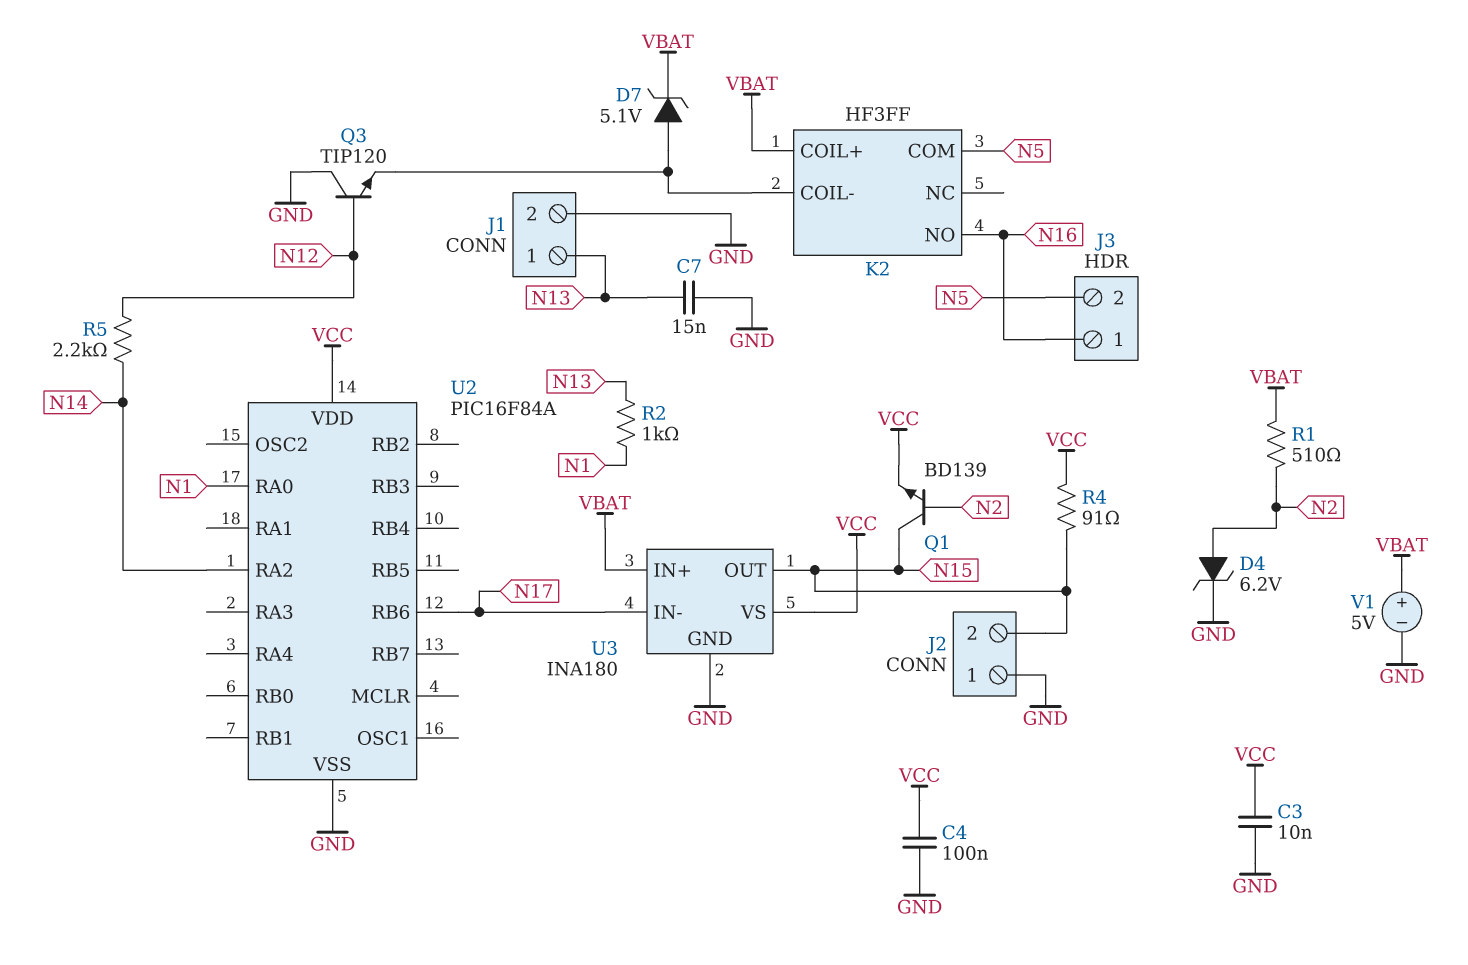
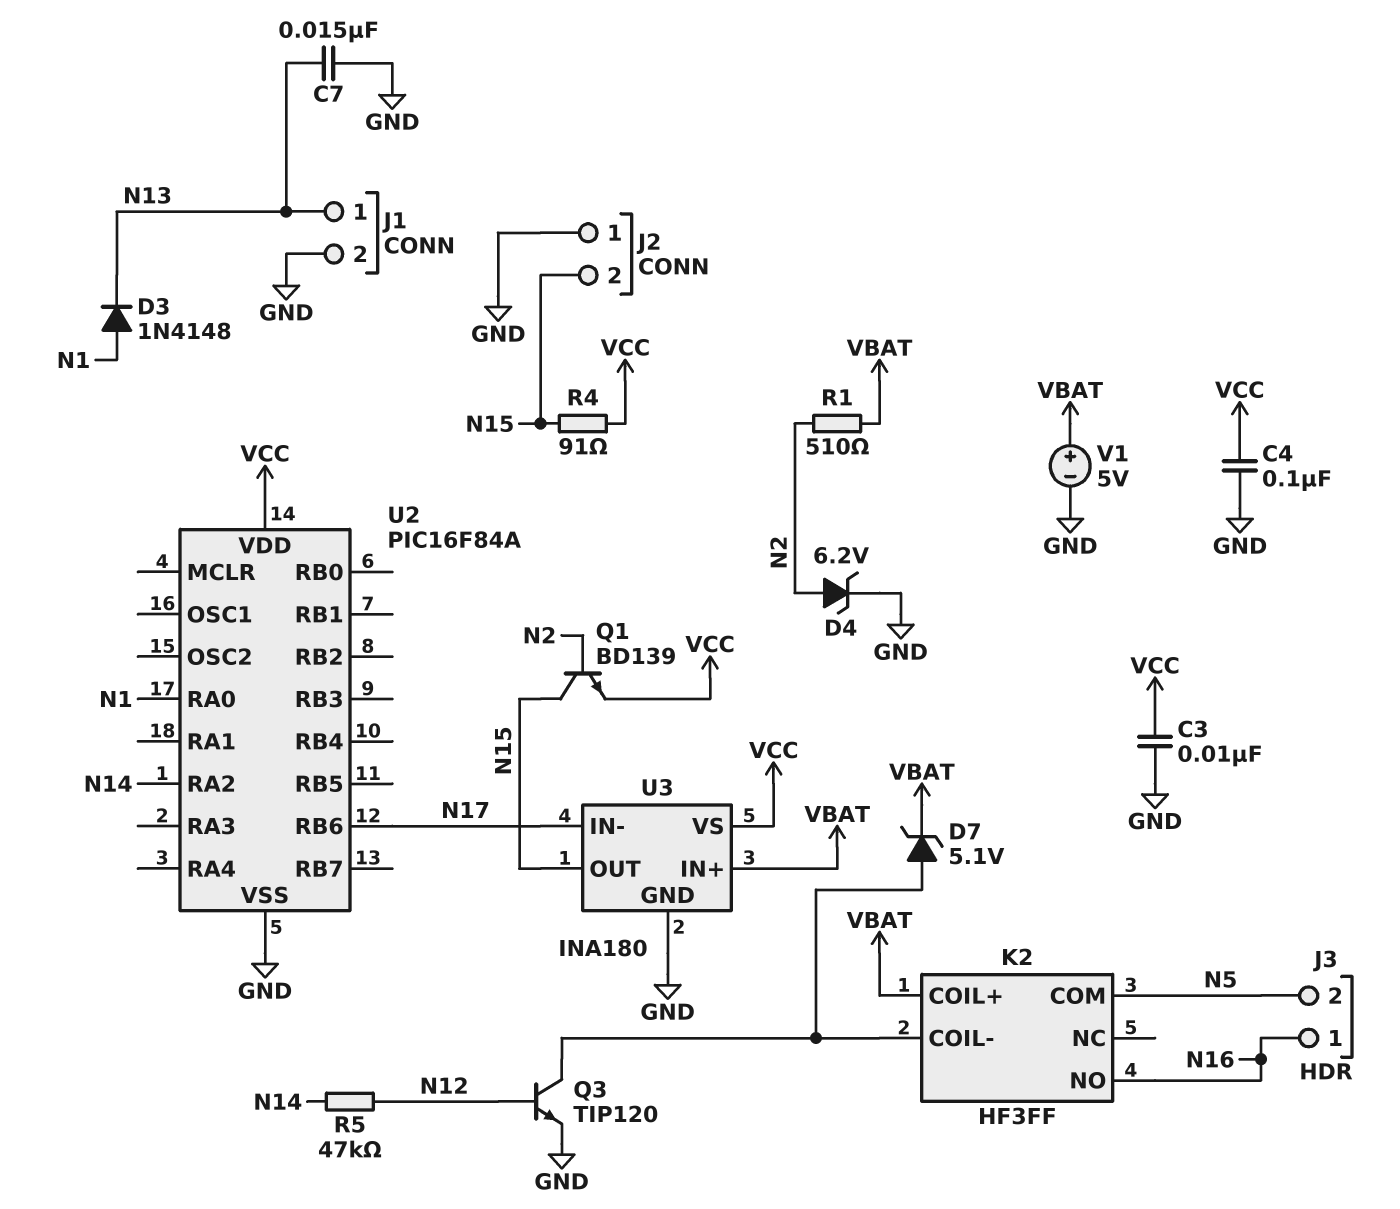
D3: none -> diode 1N4148 (A N1, K N13)
Q3: NPN TIP120 (B N12, C GND, E K2/COIL-) -> NPN TIP120 (B N12, C K2/COIL-, E GND)
R2: 1k (N1, N13) -> none
R5: 2.2k (N12, N14) -> 47k (N12, N14)

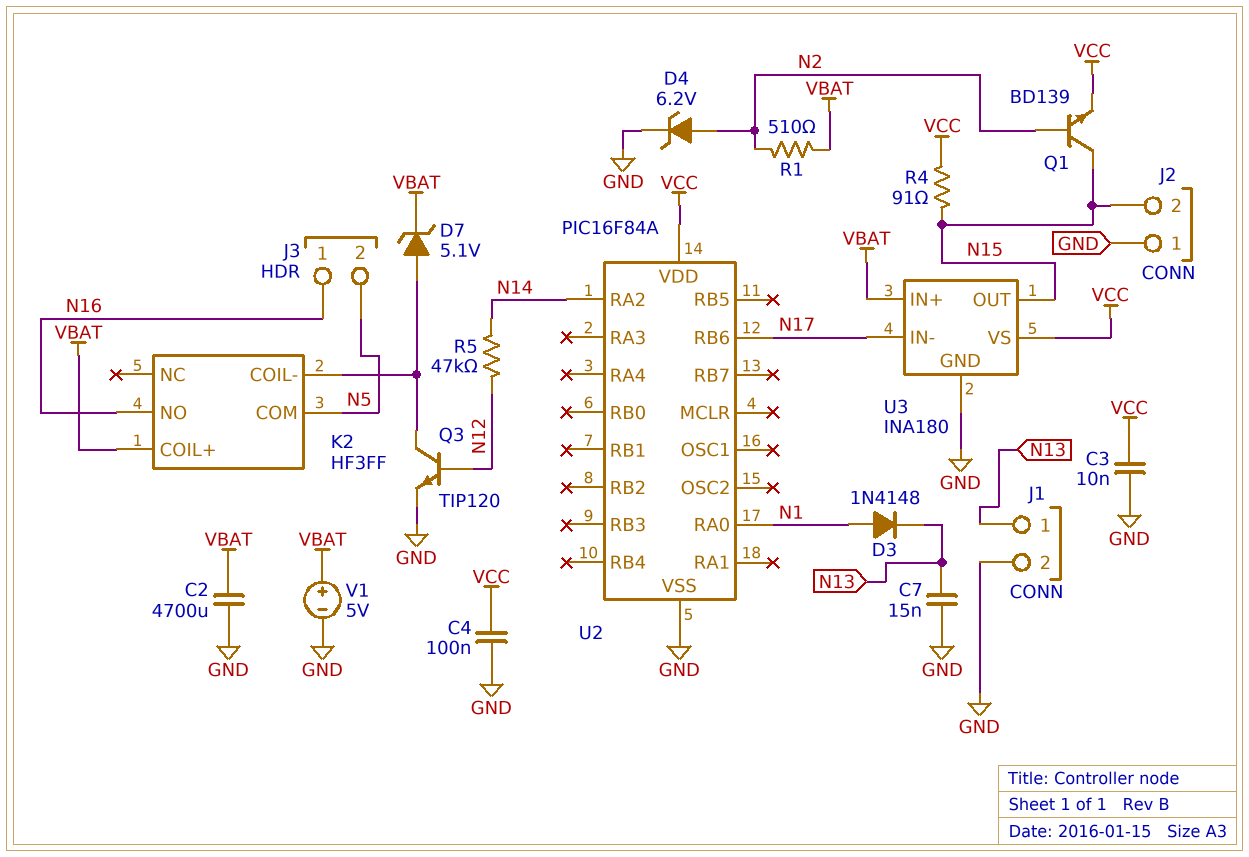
C2: none -> 4700uF (GND, VBAT)

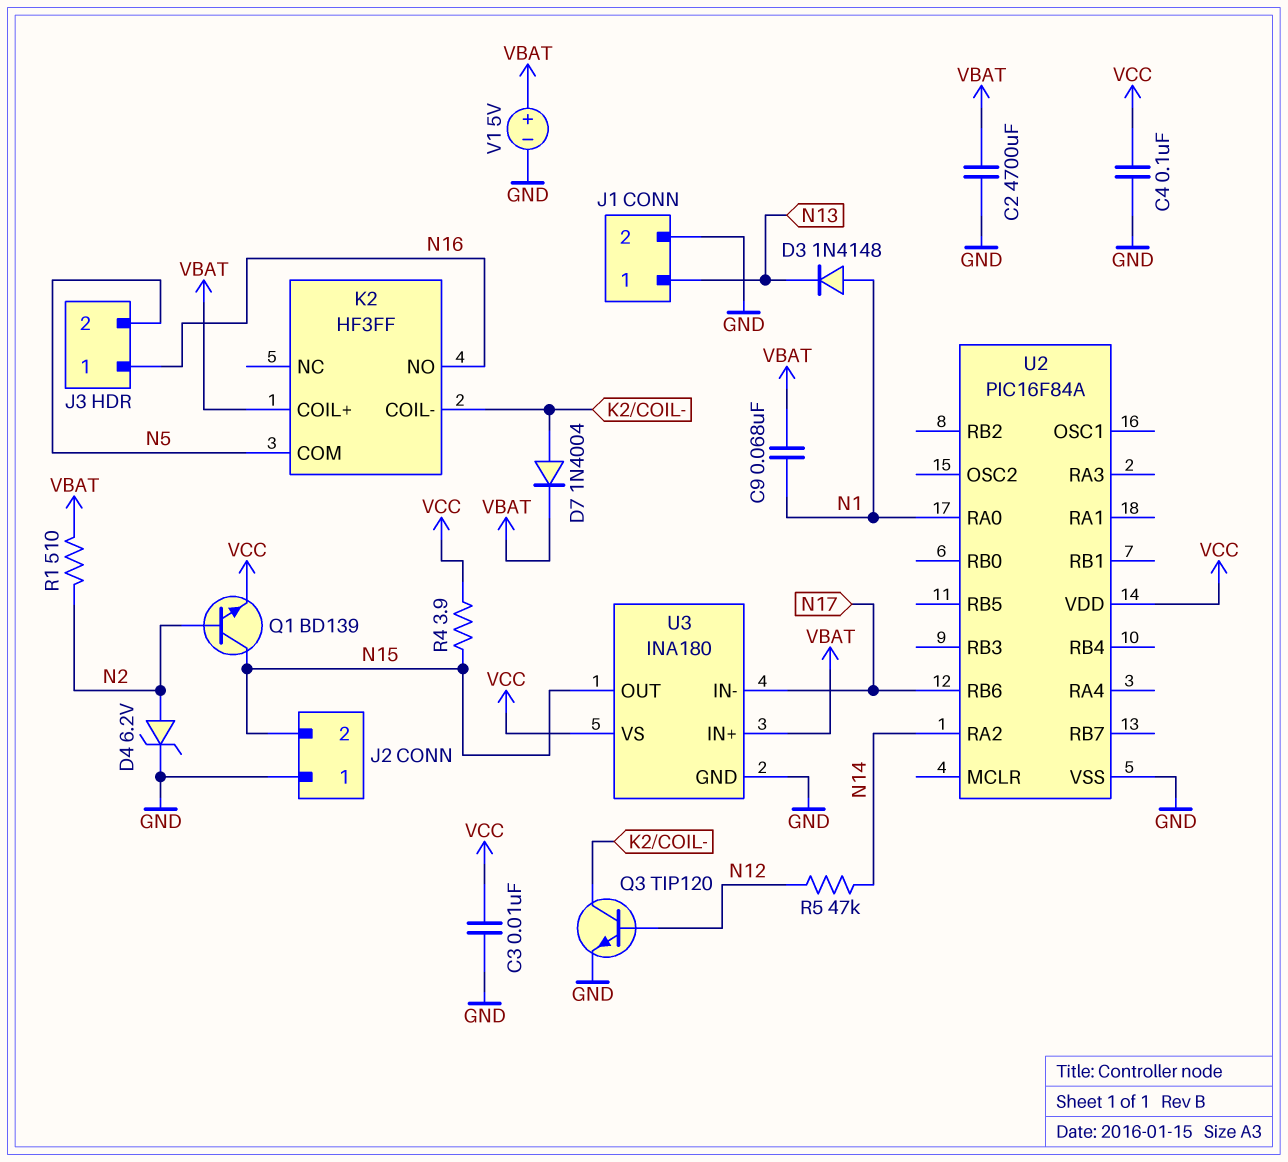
C7: 15nF (GND, N13) -> none
C9: none -> 68nF (N1, VBAT)
D7: zener 5.1V (A K2/COIL-, K VBAT) -> diode 1N4004 (A K2/COIL-, K VBAT)
R4: 91 (N15, VCC) -> 3.9 (N15, VCC)

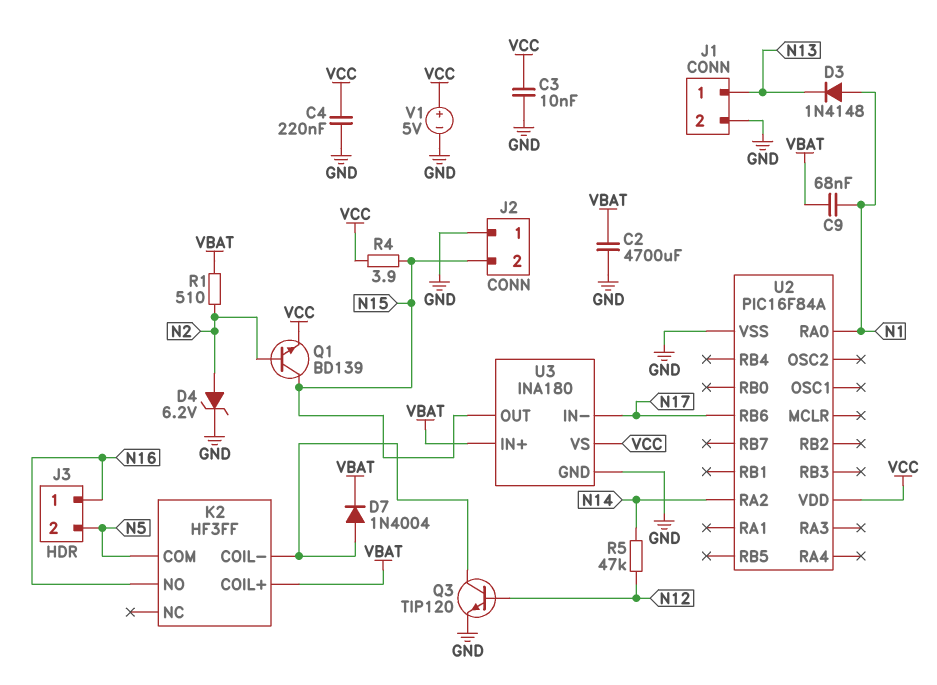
C4: 100nF (GND, VCC) -> 220nF (GND, VCC)
V1: 5V (plus VBAT, minus GND) -> 5V (plus VCC, minus GND)

